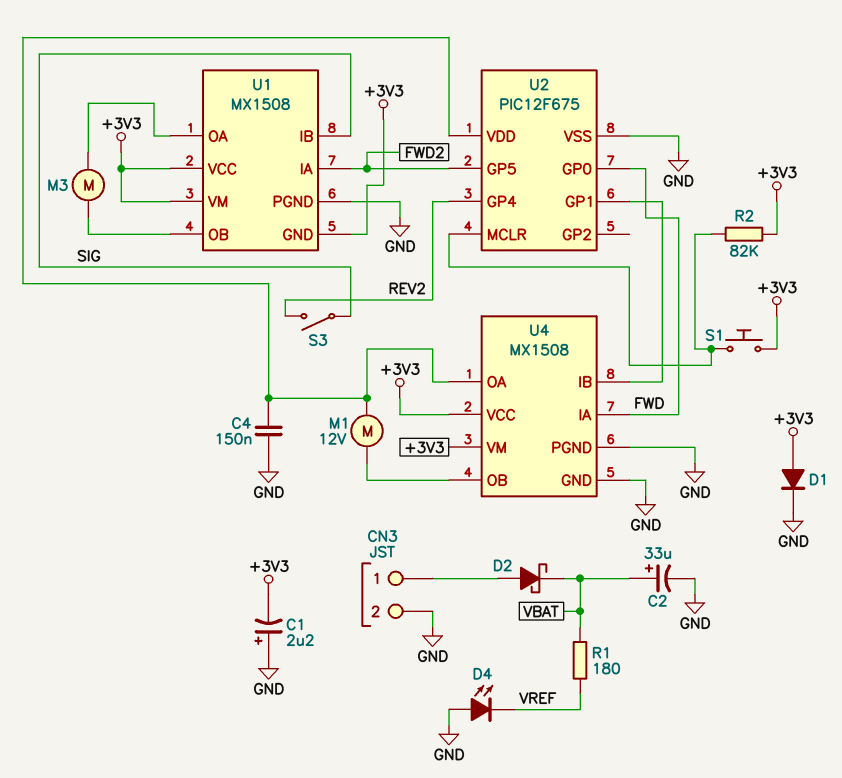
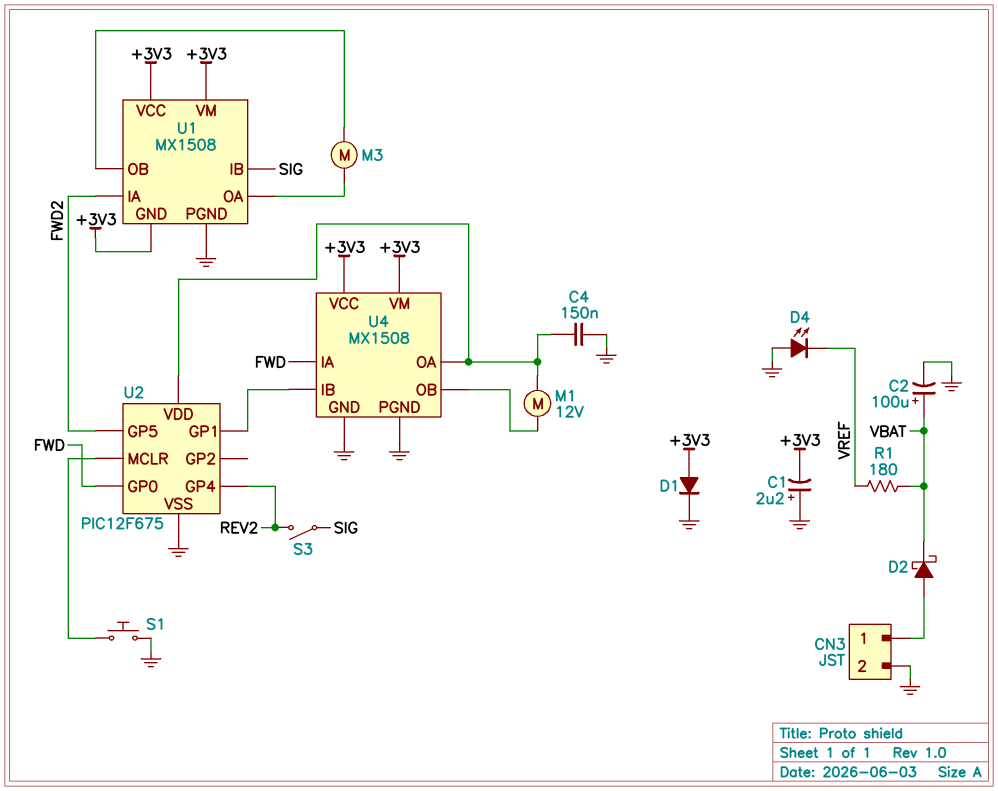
C2: 33uF (plus VBAT, minus GND) -> 100uF (plus VBAT, minus GND)
R2: 82k (+3V3, U2/MCLR) -> none
S1: button (+3V3, U2/MCLR) -> button (GND, U2/MCLR)

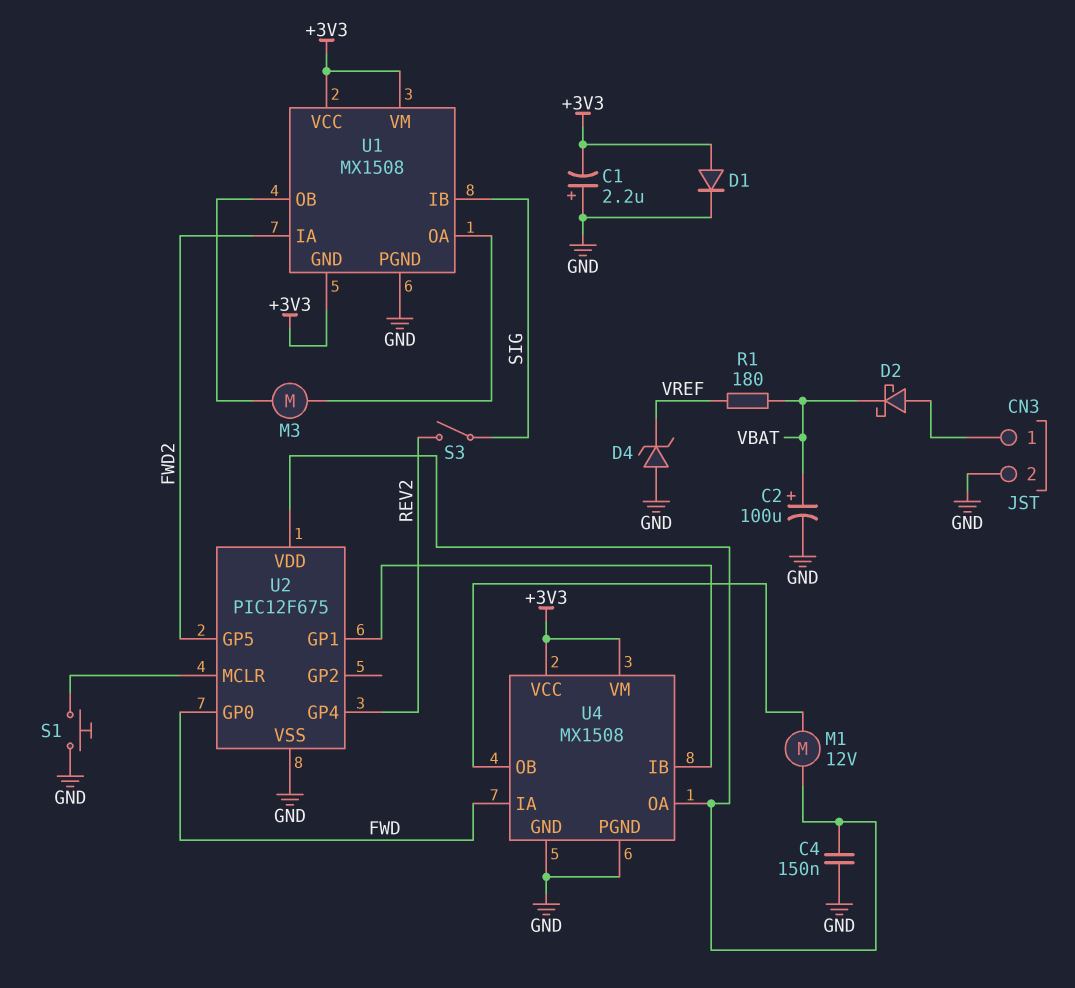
D4: LED (A GND, K VREF) -> zener (A GND, K VREF)

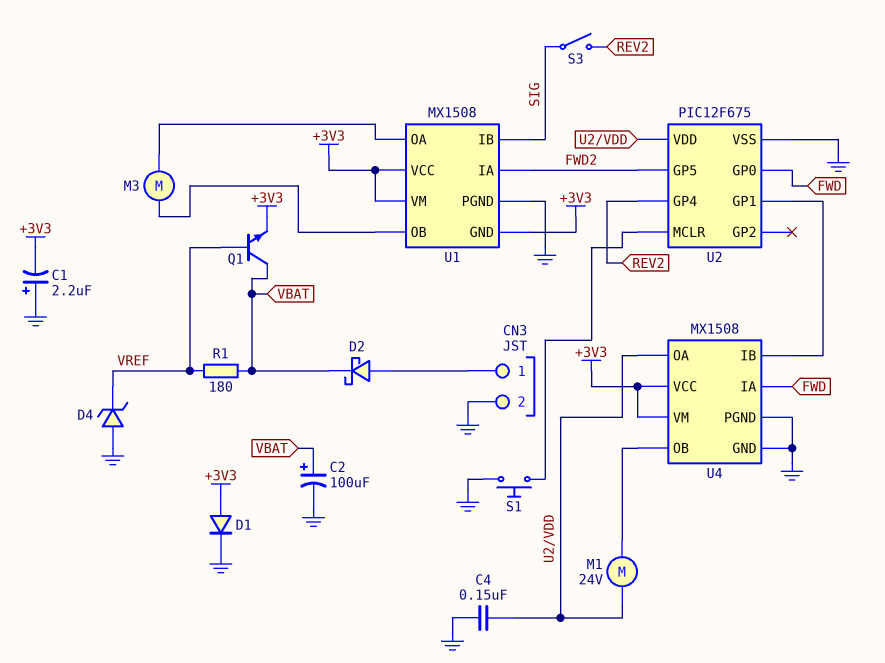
M1: motor 12V (U2/VDD, U4/OB) -> motor 24V (U2/VDD, U4/OB)
Q1: none -> NPN (B VREF, C VBAT, E +3V3)

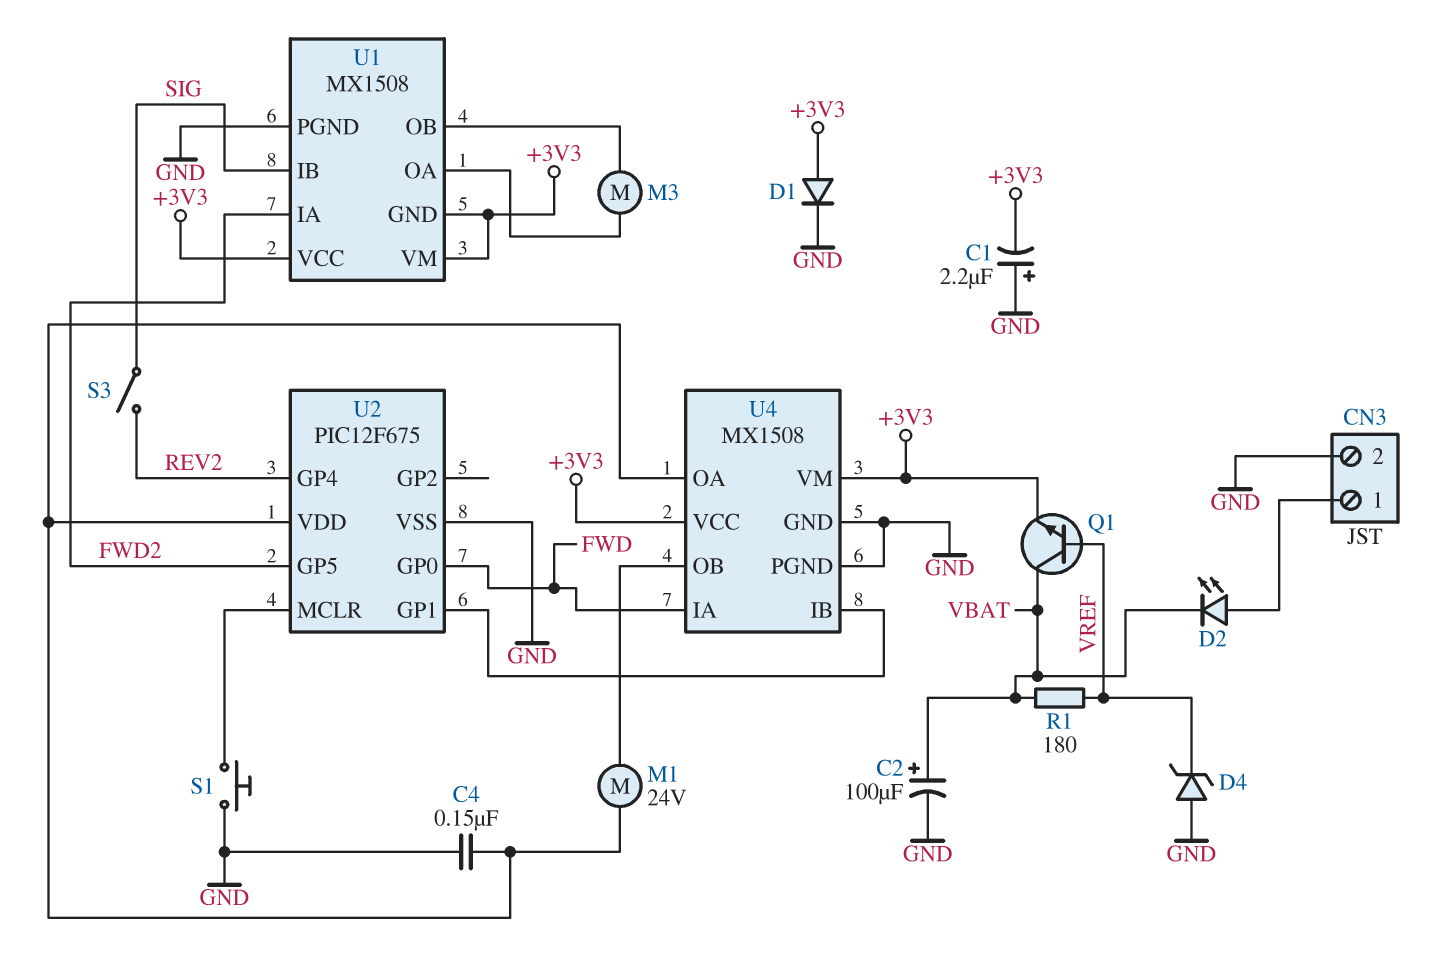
D2: schottky (A CN3/1, K VBAT) -> LED (A CN3/1, K VBAT)

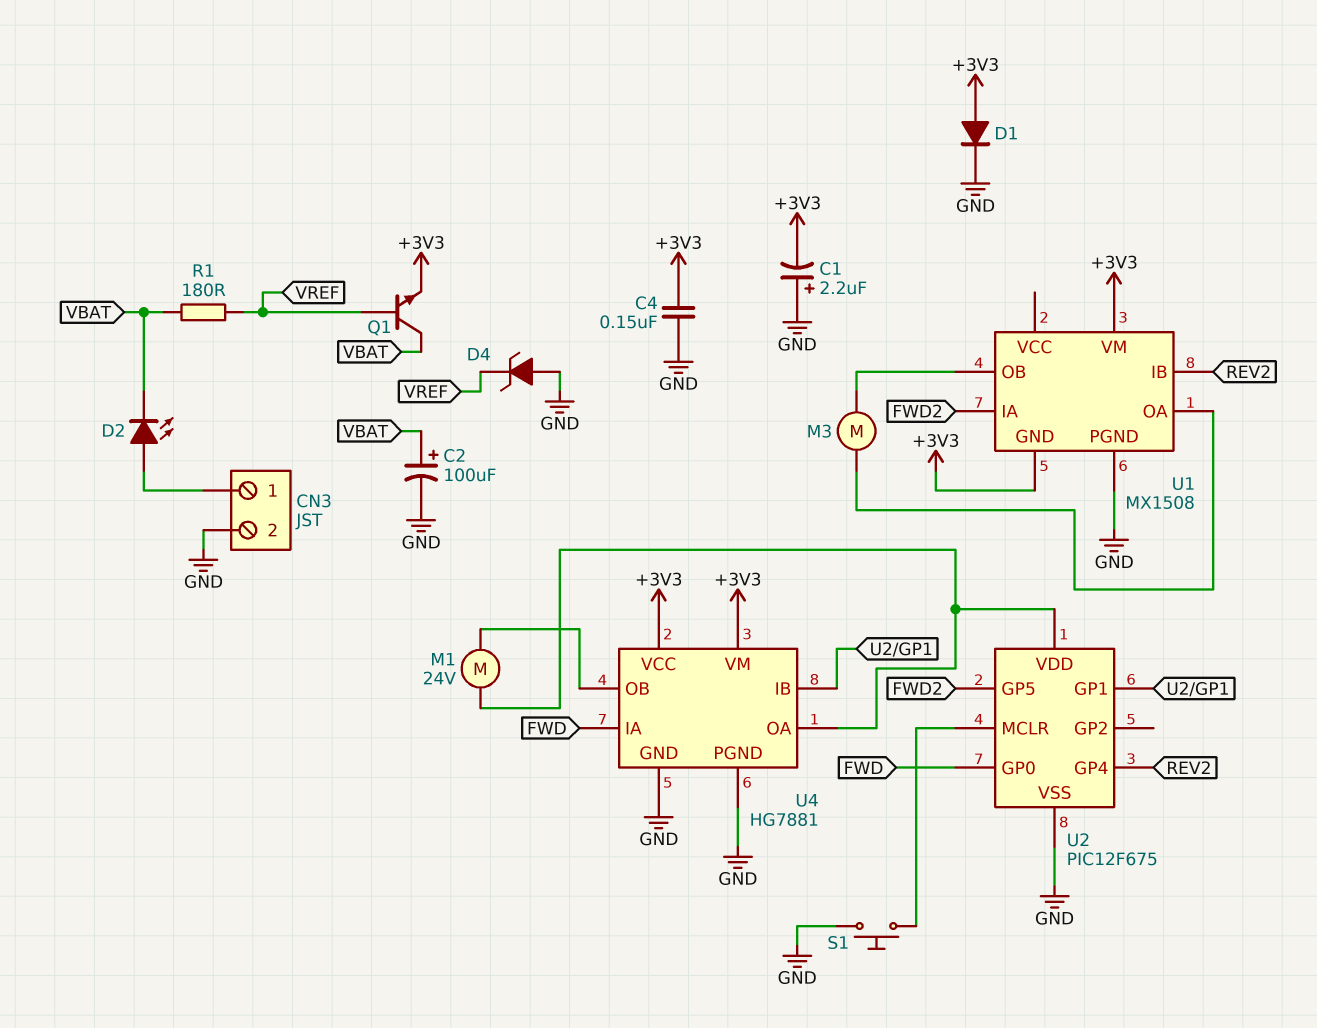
C4: 150nF (GND, U2/VDD) -> 150nF (+3V3, GND)
S3: switch (REV2, SIG) -> none
U1 pin IB: SIG -> REV2
U1 pin VCC: +3V3 -> none
U4: MX1508 -> HG7881

